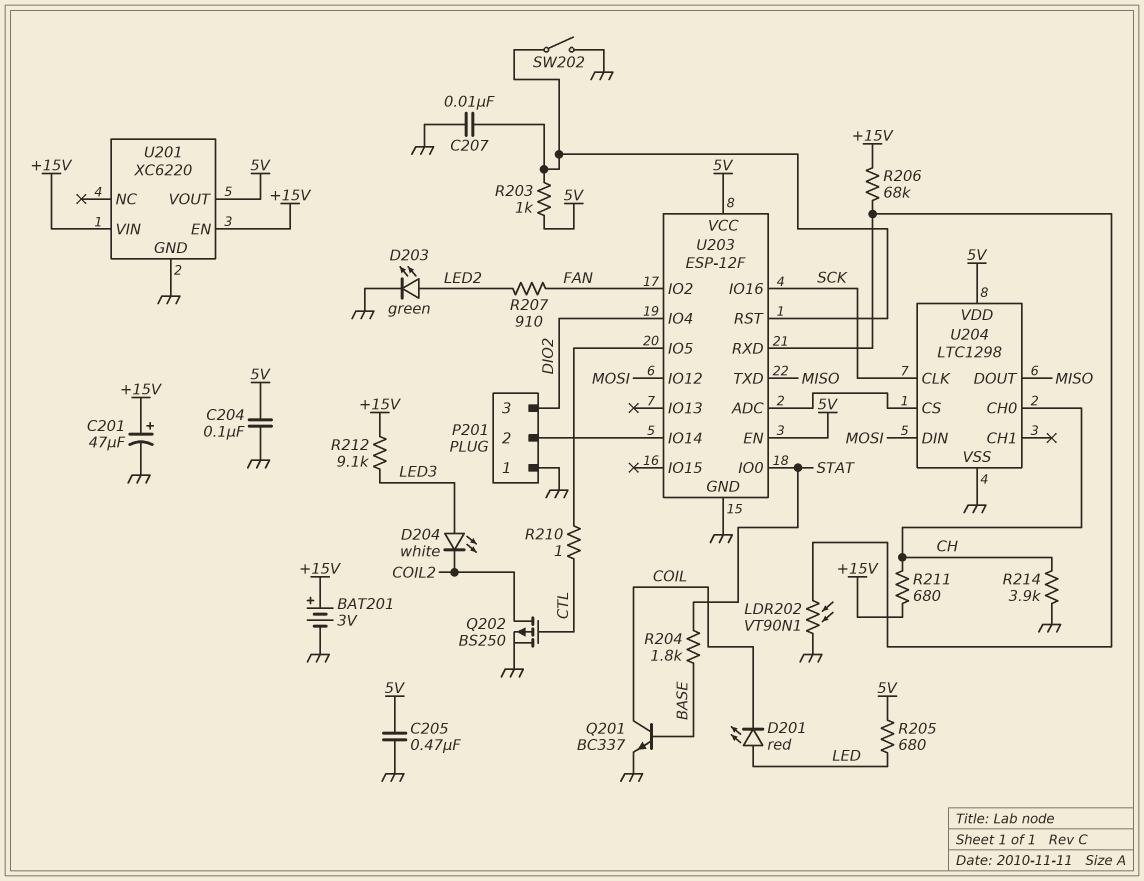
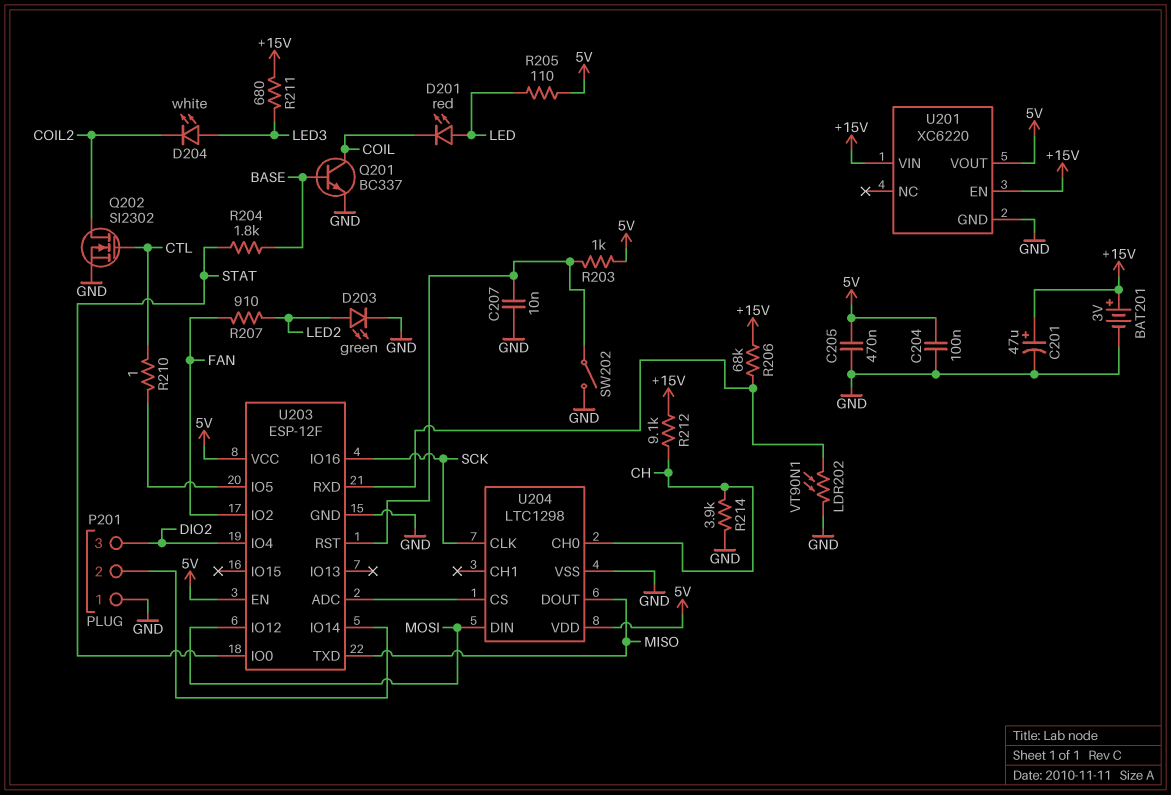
Q202: PMOS BS250 (G CTL, D COIL2, S GND) -> NMOS SI2302 (G CTL, D COIL2, S GND)
R205: 680 (5V, LED) -> 110 (5V, LED)
R211: 680 (+15V, CH) -> 680 (+15V, LED3)
R212: 9.1k (+15V, LED3) -> 9.1k (+15V, CH)

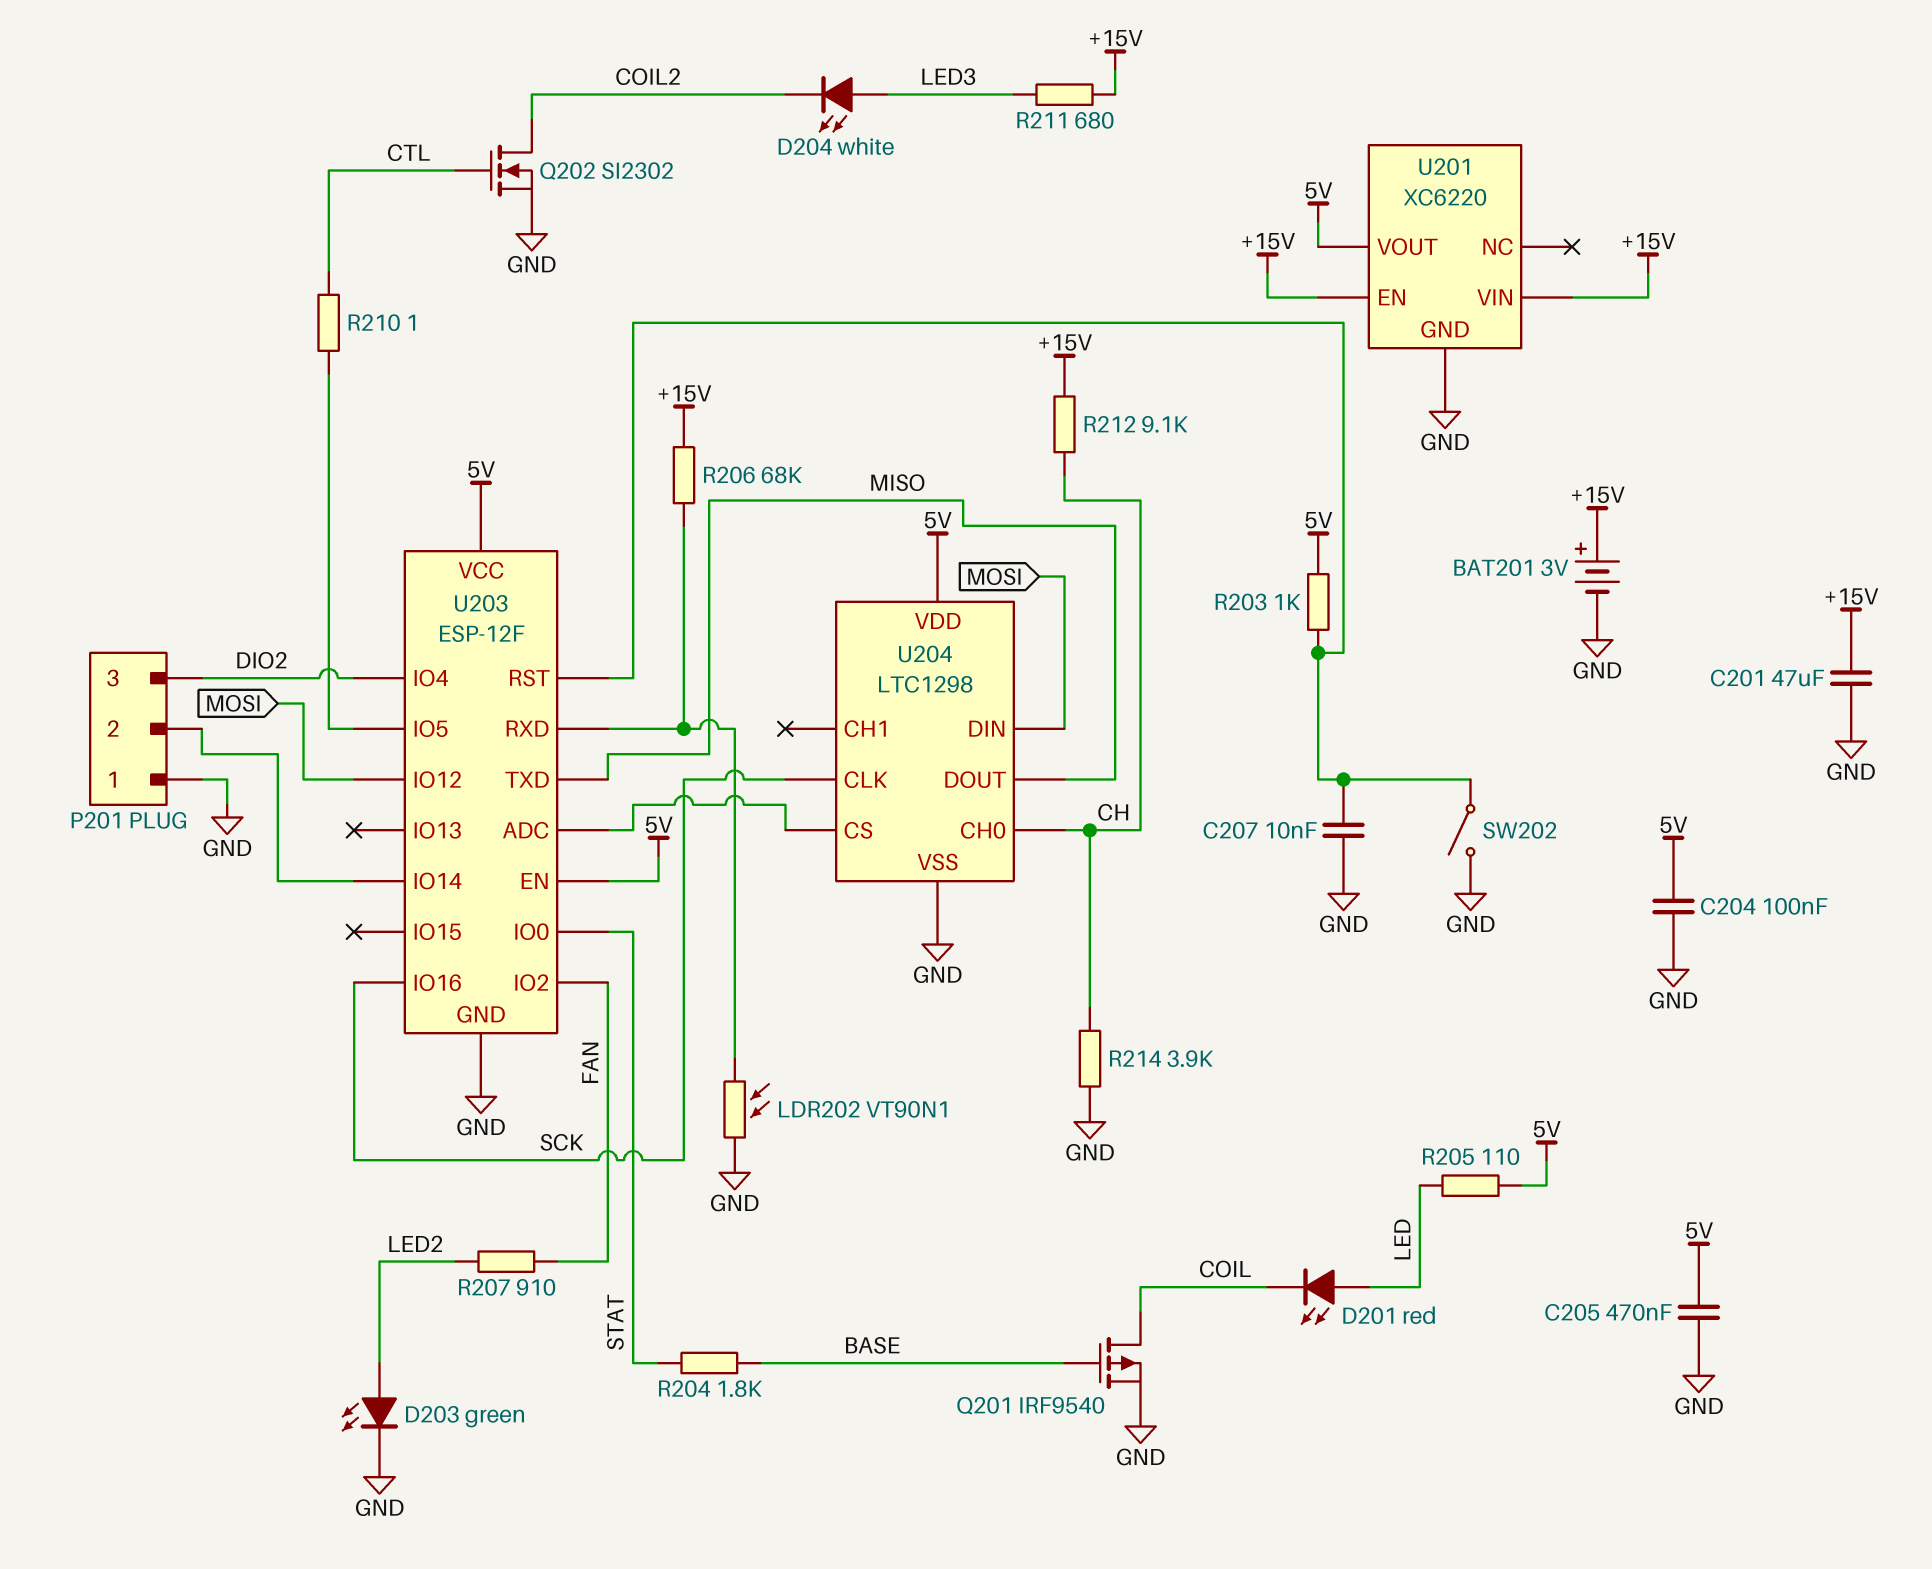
C201: 47uF (plus +15V, minus GND) -> 47uF (+15V, GND)
Q201: NPN BC337 (B BASE, C COIL, E GND) -> PMOS IRF9540 (G BASE, D COIL, S GND)

